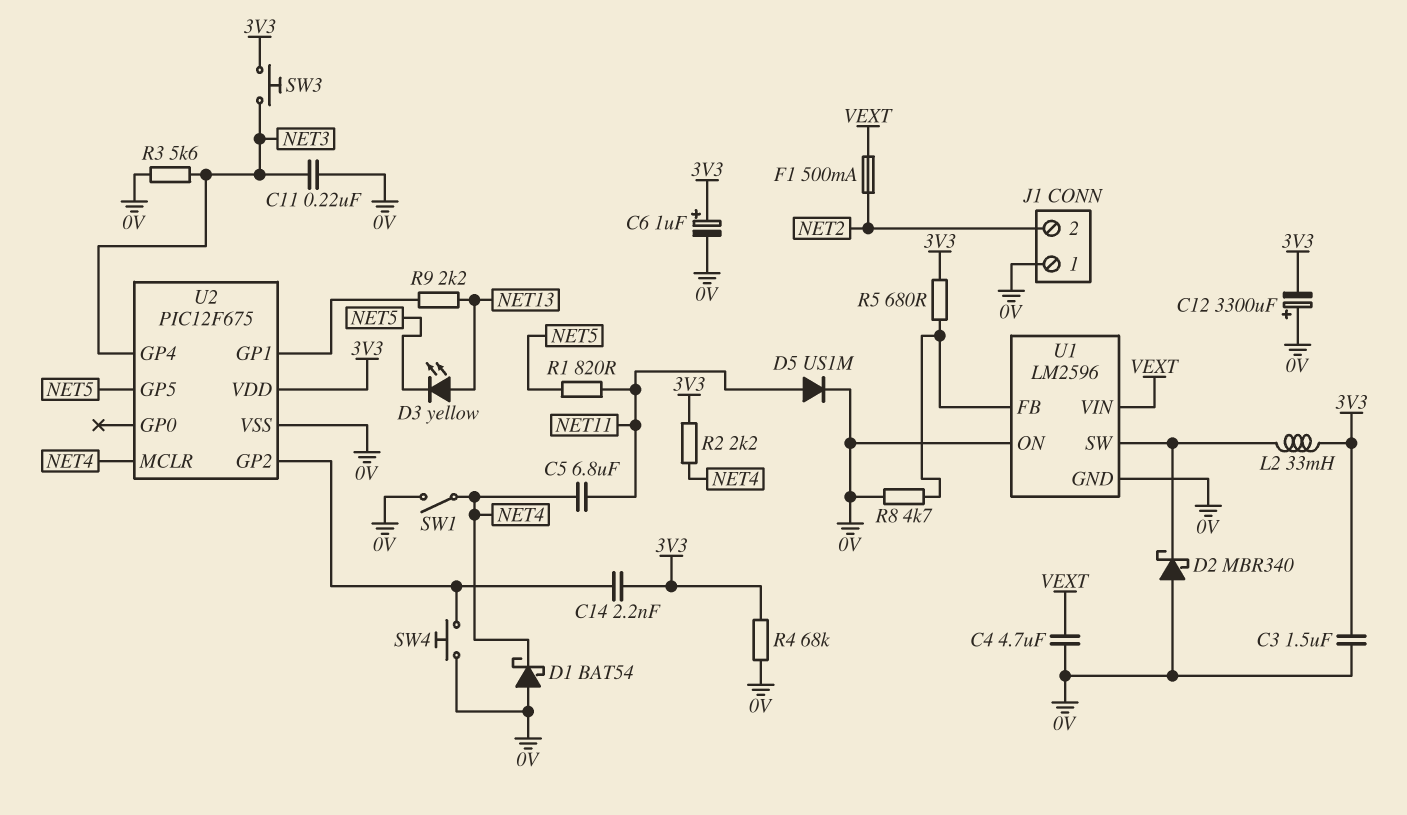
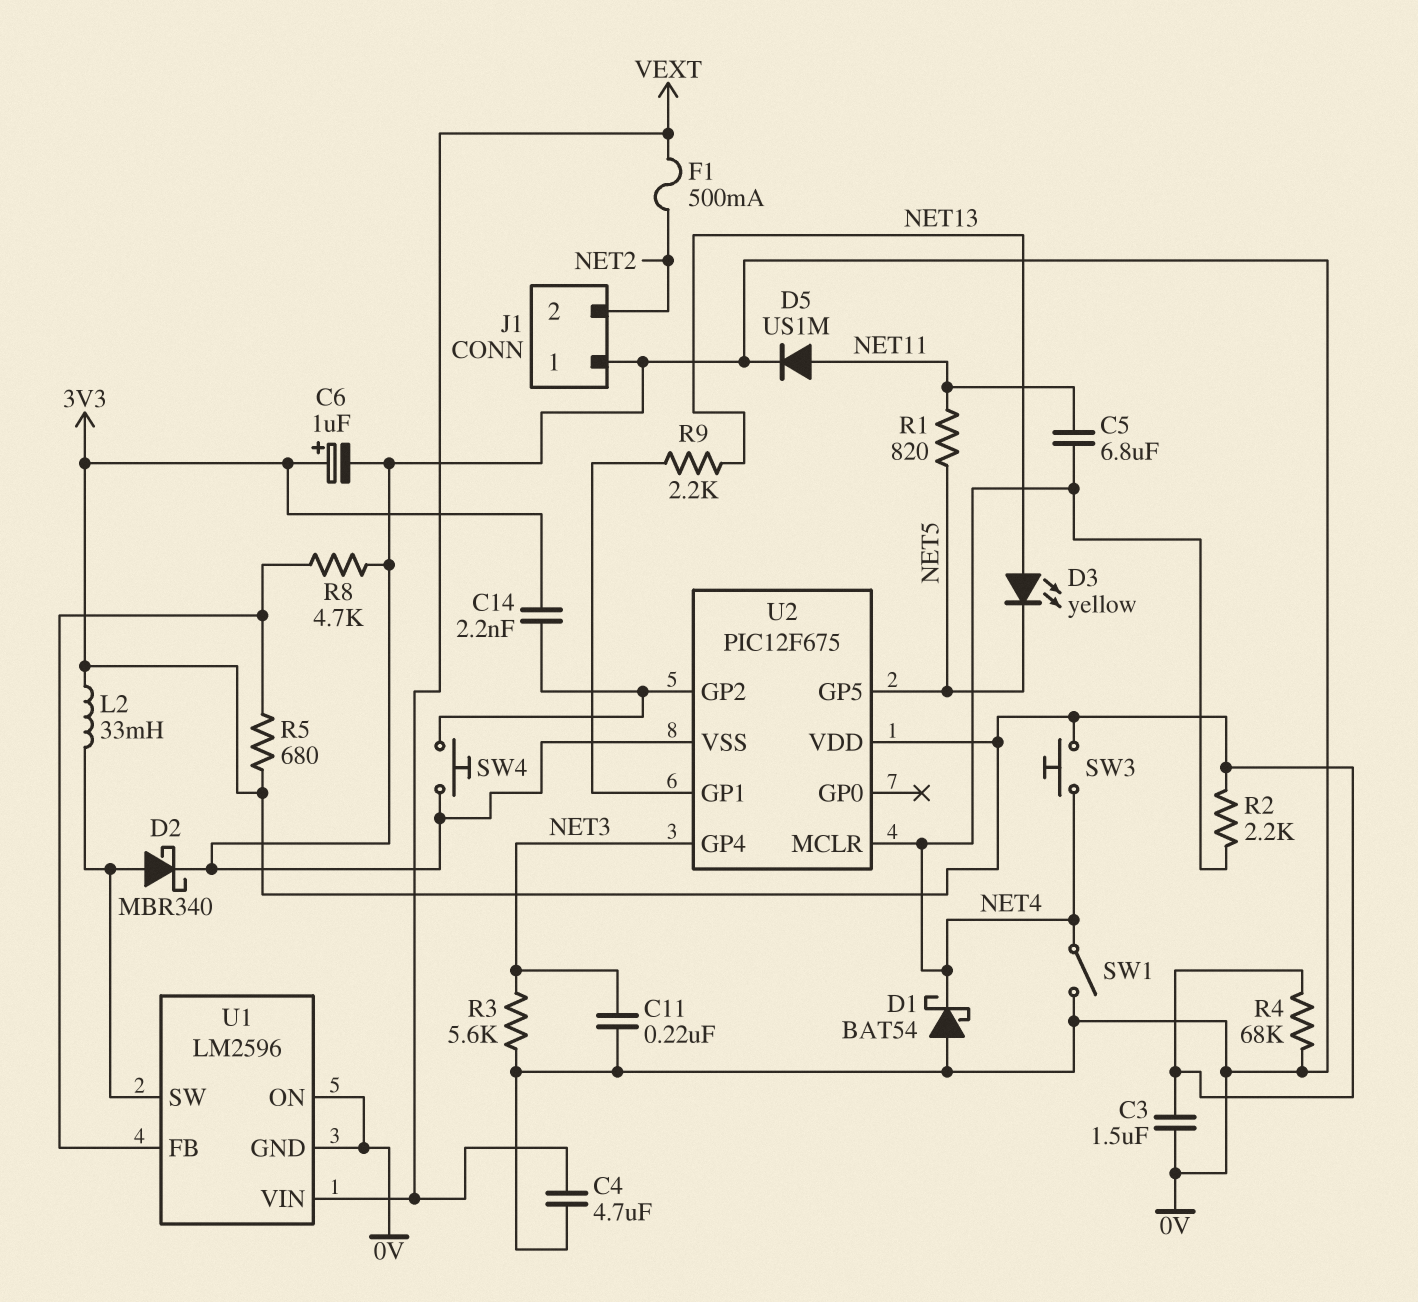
C12: 3300uF (plus 0V, minus 3V3) -> none
D2: schottky MBR340 (A 0V, K U1/SW) -> schottky MBR340 (A U1/SW, K 0V)
SW3: button (3V3, NET3) -> button (3V3, NET4)

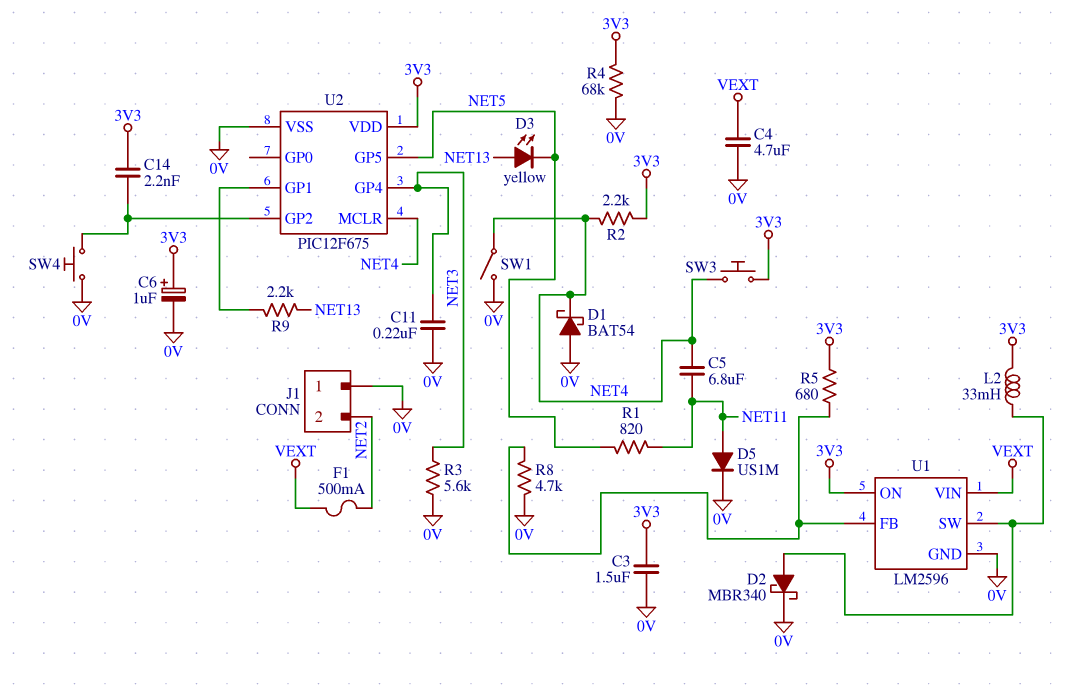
U1 pin ON: 0V -> 3V3

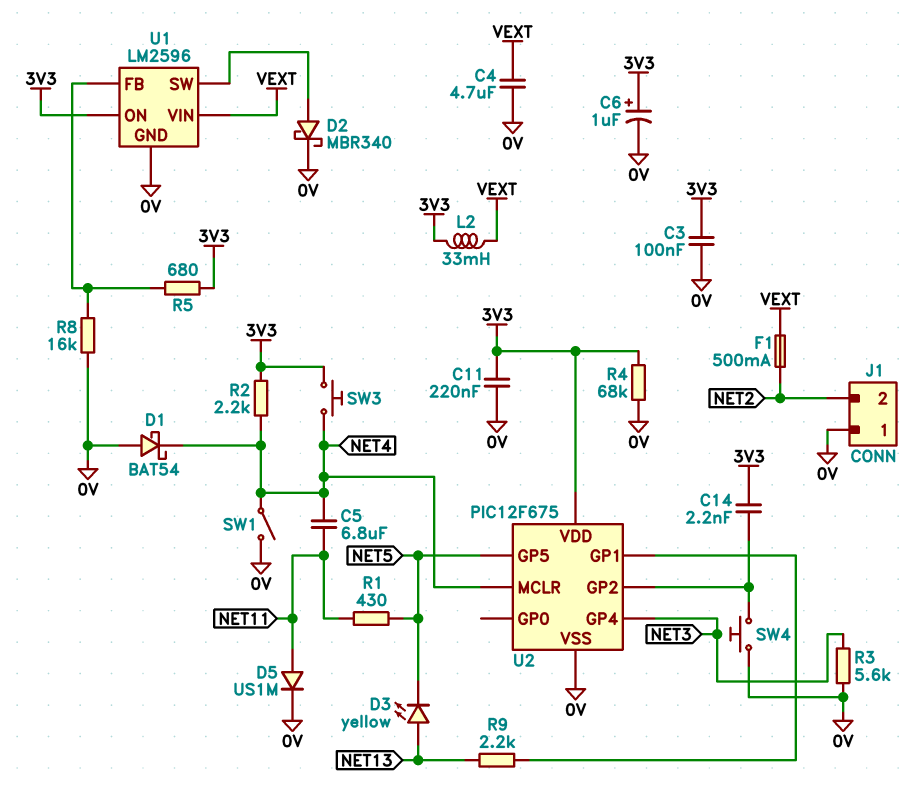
C3: 1.5uF (0V, 3V3) -> 100nF (0V, 3V3)
C11: 220nF (0V, NET3) -> 220nF (0V, 3V3)
L2: 33mH (3V3, U1/SW) -> 33mH (3V3, VEXT)
R1: 820 (NET5, NET11) -> 430 (NET5, NET11)
R8: 4.7k (0V, U1/FB) -> 16k (0V, U1/FB)

